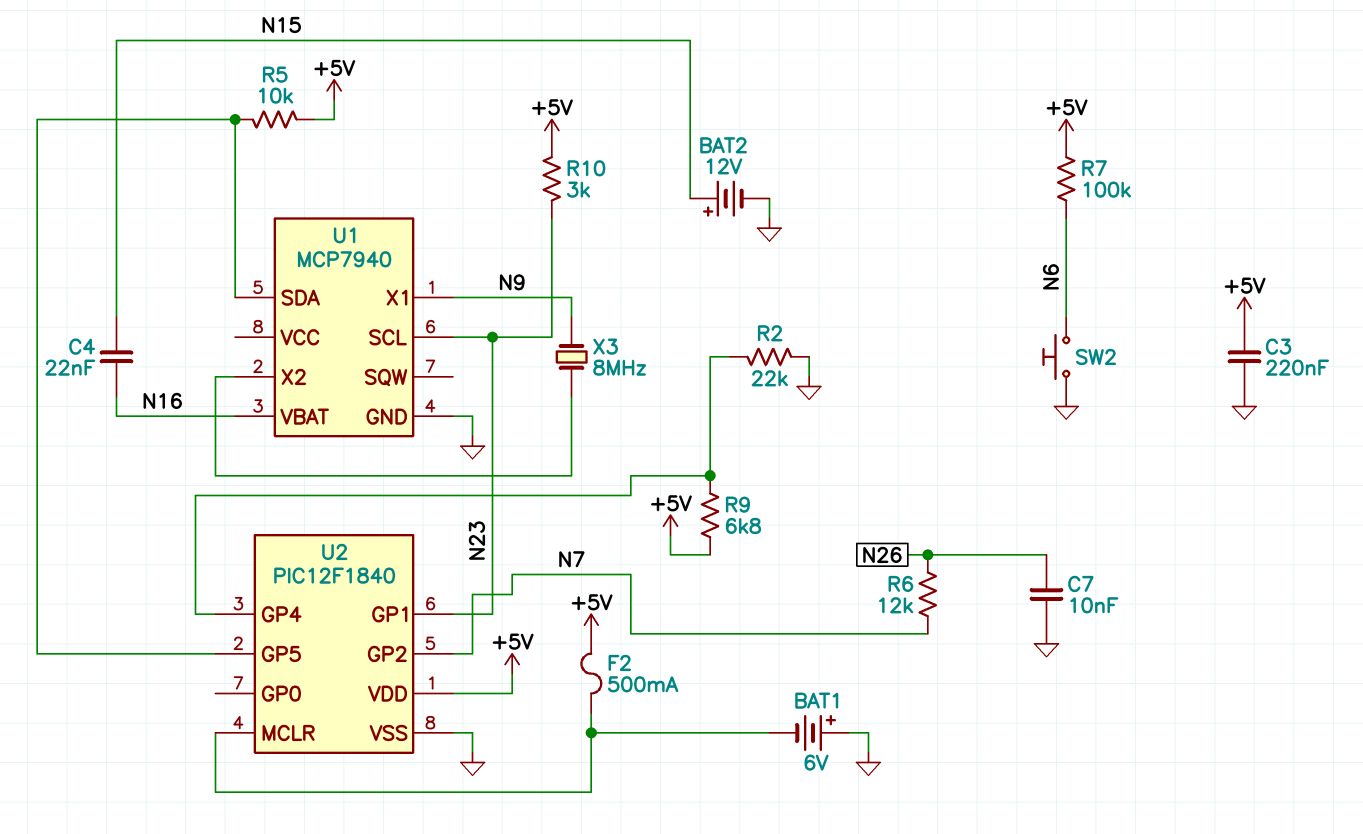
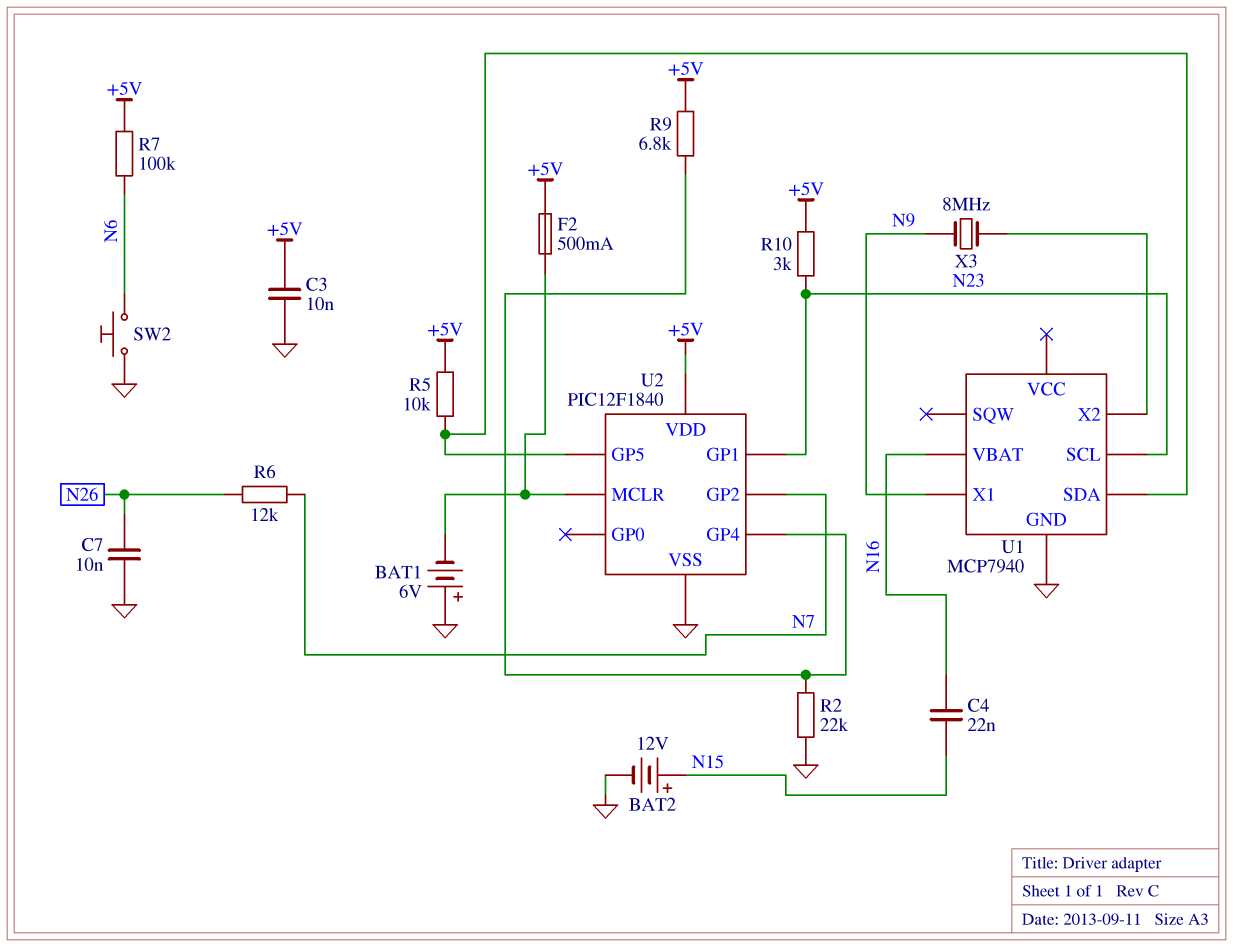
C3: 220nF (+5V, GND) -> 10nF (+5V, GND)

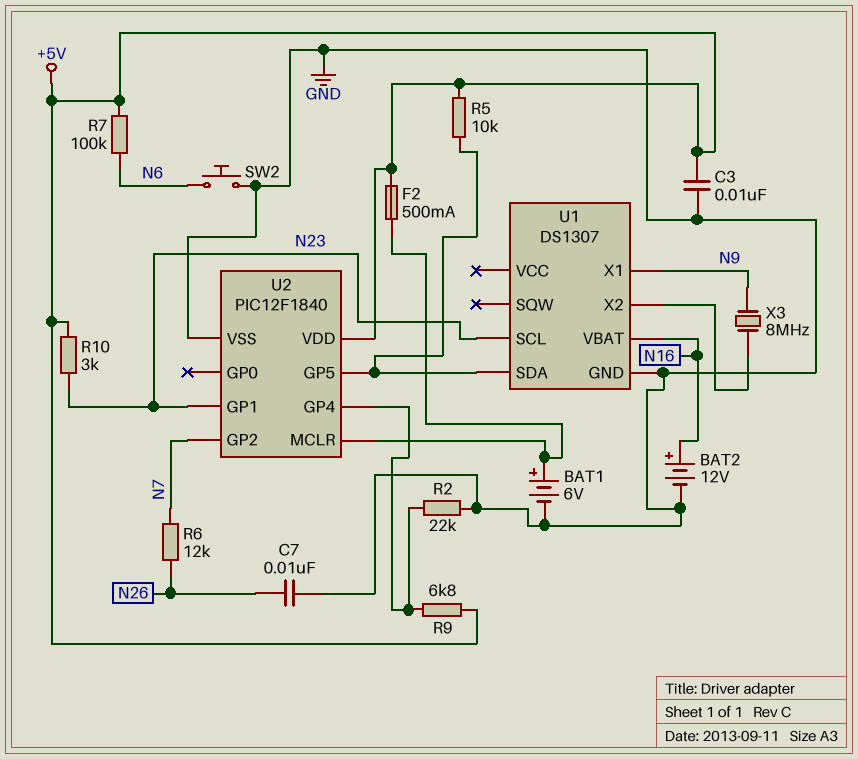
BAT1: 6V (plus GND, minus U2/MCLR) -> 6V (plus U2/MCLR, minus GND)
BAT2: 12V (plus N15, minus GND) -> 12V (plus N16, minus GND)
C4: 22nF (N15, N16) -> none
U1: MCP7940 -> DS1307

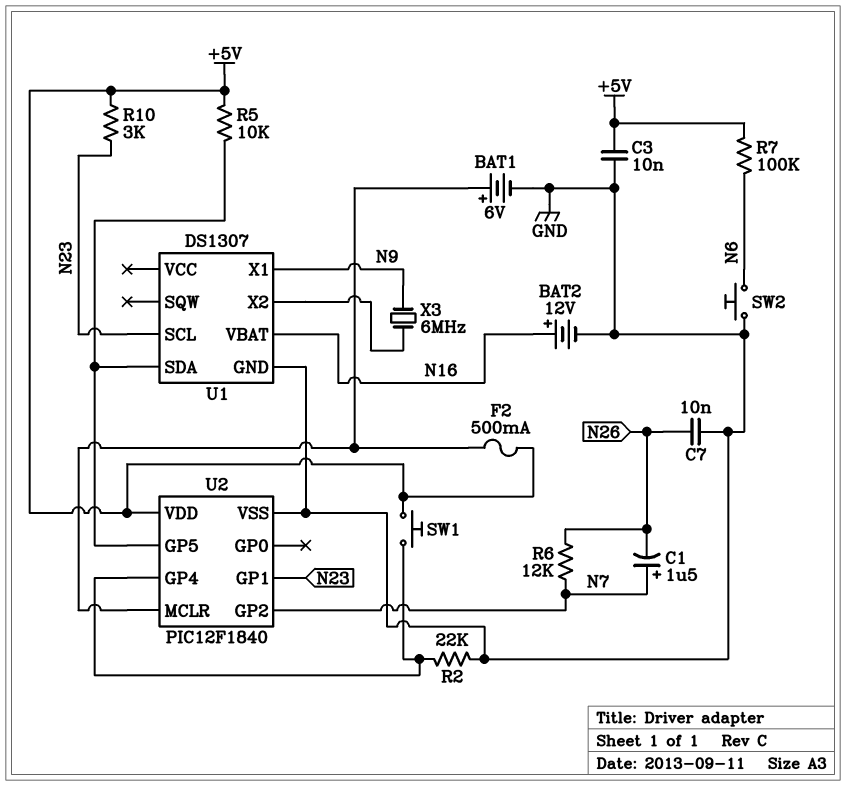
C1: none -> 1.5uF (plus N7, minus N26)
R9: 6.8k (+5V, U2/GP4) -> none
SW1: none -> button (+5V, U2/GP4)
X3: 8MHz (N9, U1/X2) -> 6MHz (N9, U1/X2)

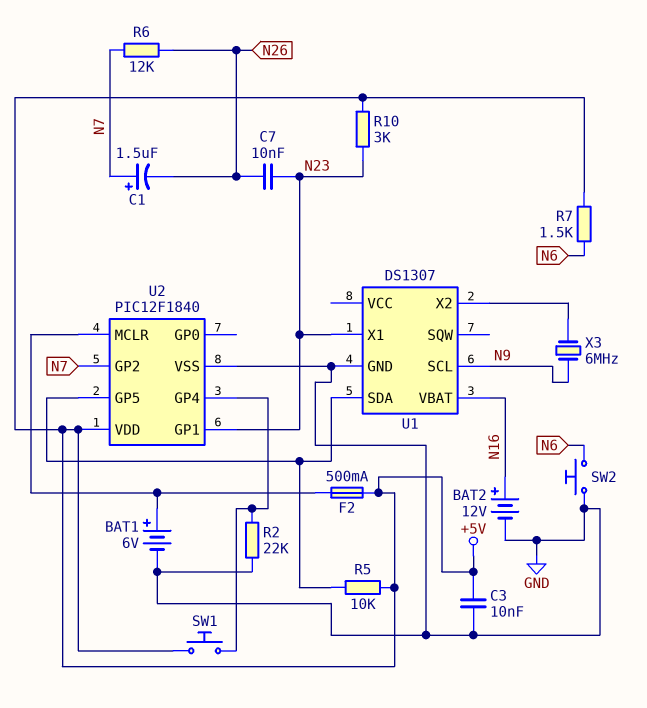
C7: 10nF (GND, N26) -> 10nF (N23, N26)
R7: 100k (+5V, N6) -> 1.5k (+5V, N6)
U1 pin SCL: N23 -> N9
U1 pin X1: N9 -> N23

